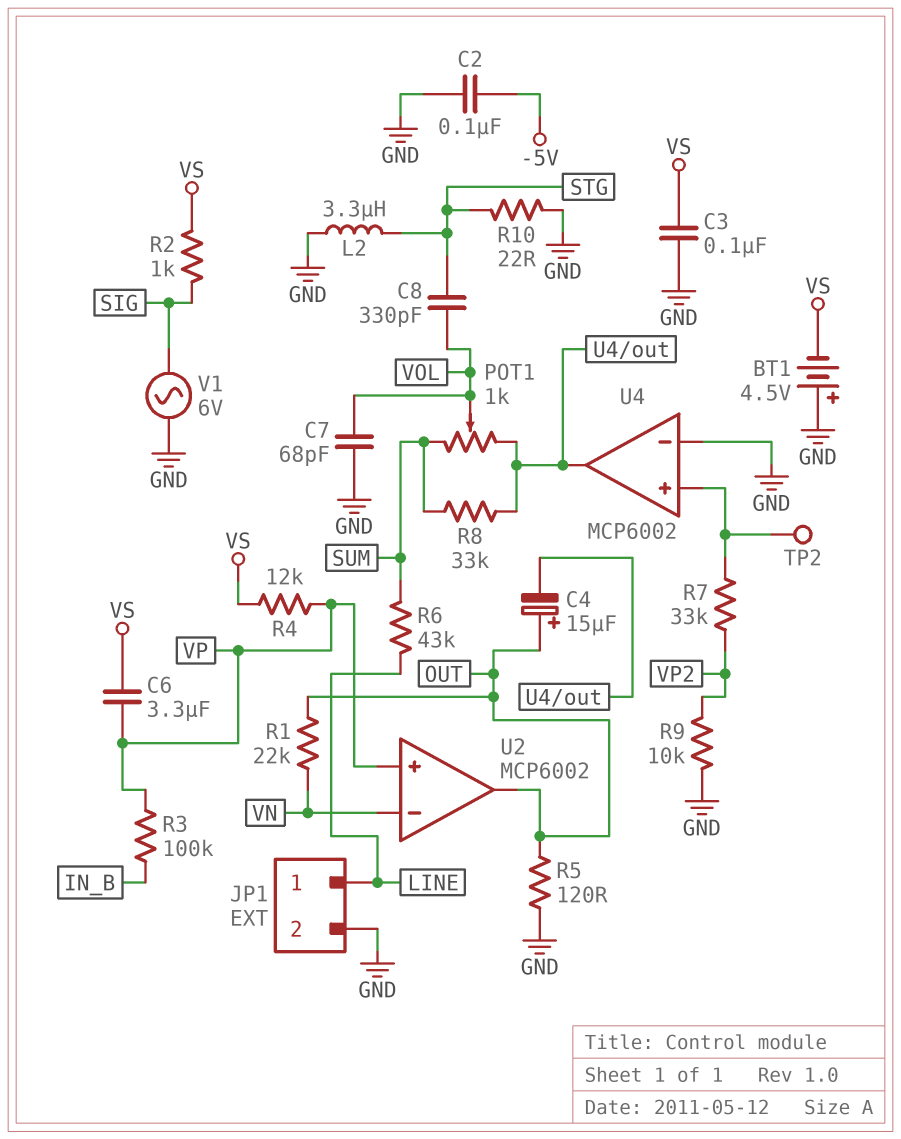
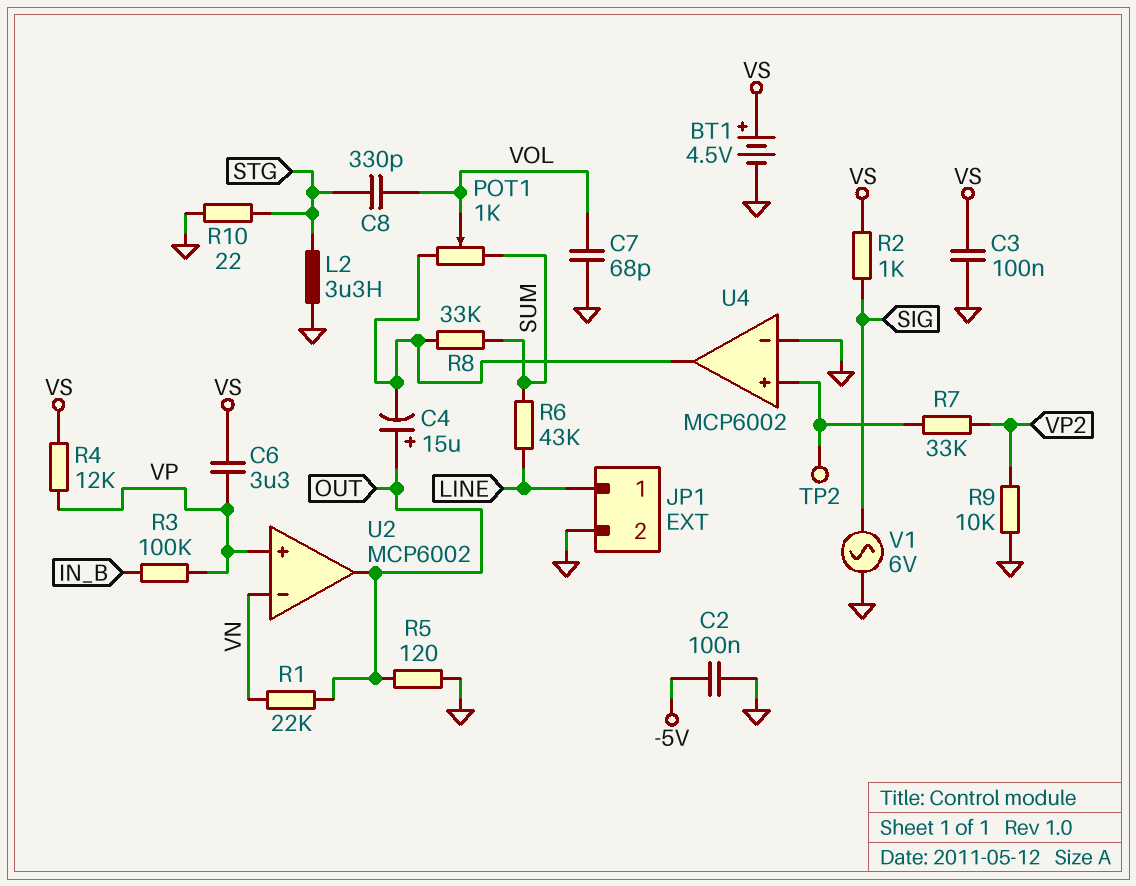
BT1: 4.5V (plus GND, minus VS) -> 4.5V (plus VS, minus GND)

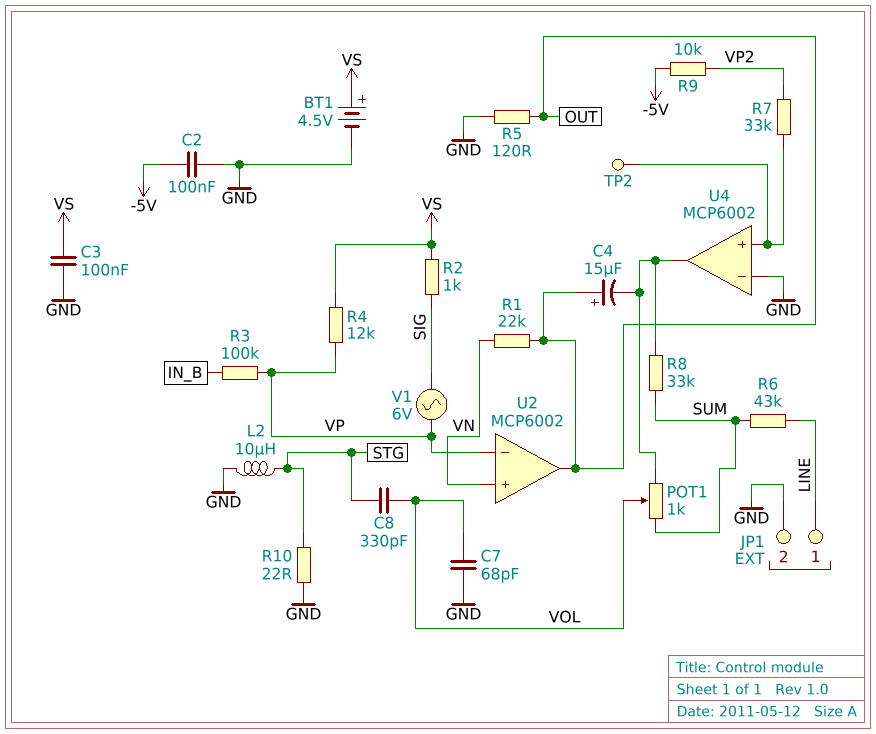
C6: 3.3uF (VP, VS) -> none
L2: 3.3uH (GND, STG) -> 10uH (GND, STG)
R9: 10k (GND, VP2) -> 10k (-5V, VP2)
U2 pin in+: VP -> VN
U2 pin in-: VN -> VP
V1: AC 6V (GND, SIG) -> AC 6V (SIG, VP)

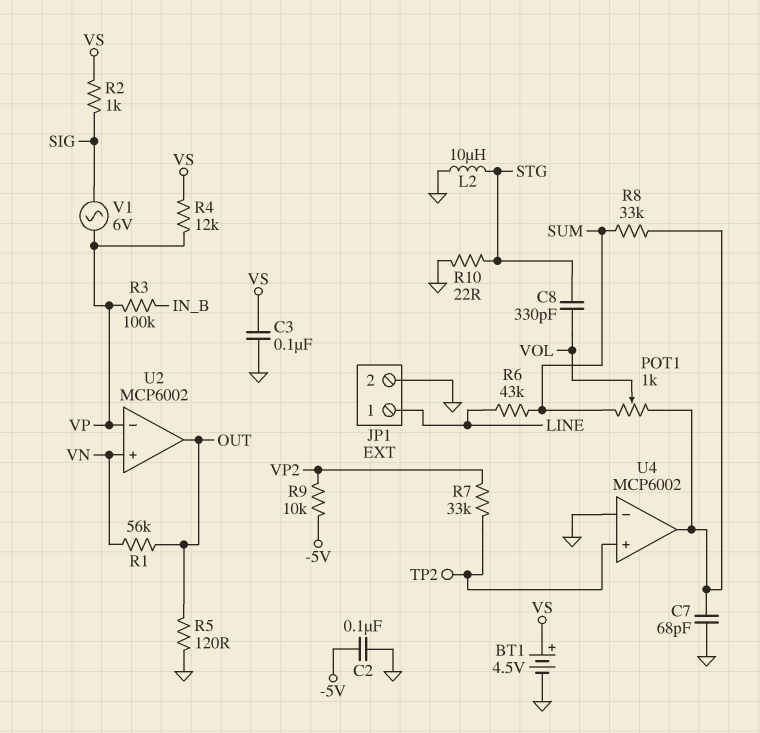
C4: 15uF (plus OUT, minus U4/out) -> none
C7: 68pF (GND, VOL) -> 68pF (GND, U4/out)
R1: 22k (OUT, VN) -> 56k (OUT, VN)

